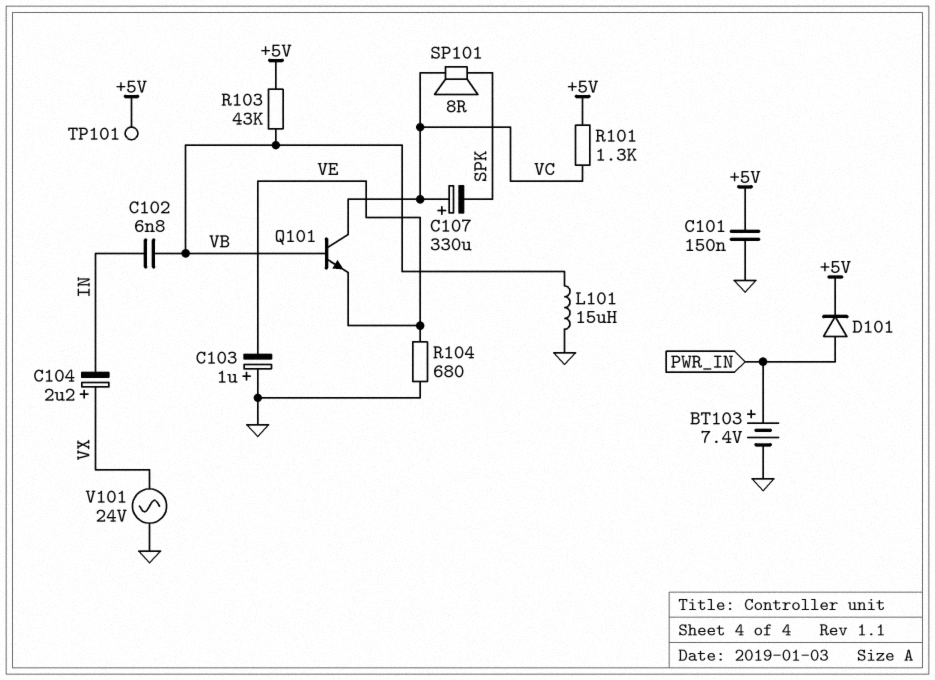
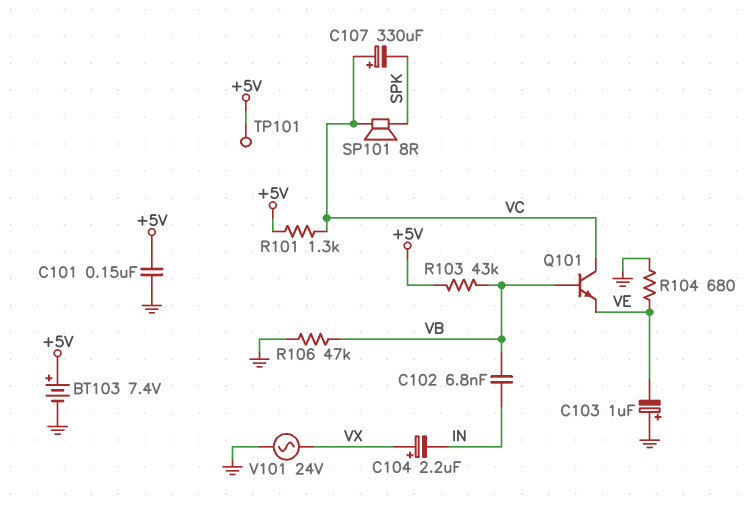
BT103: 7.4V (plus PWR_IN, minus GND) -> 7.4V (plus +5V, minus GND)
D101: diode (A PWR_IN, K +5V) -> none
L101: 15uH (GND, VB) -> none
R106: none -> 47k (GND, VB)

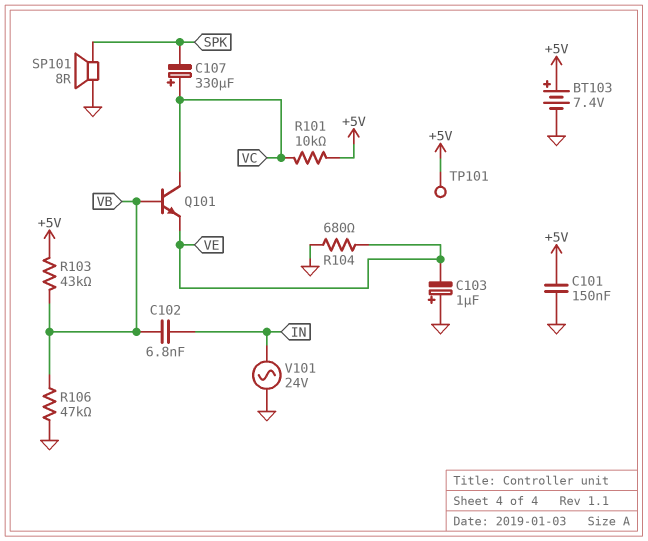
C104: 2.2uF (plus VX, minus IN) -> none
R101: 1.3k (+5V, VC) -> 10k (+5V, VC)
SP101: speaker 8R (SPK, VC) -> speaker 8R (GND, SPK)
V101: AC 24V (GND, VX) -> AC 24V (GND, IN)

